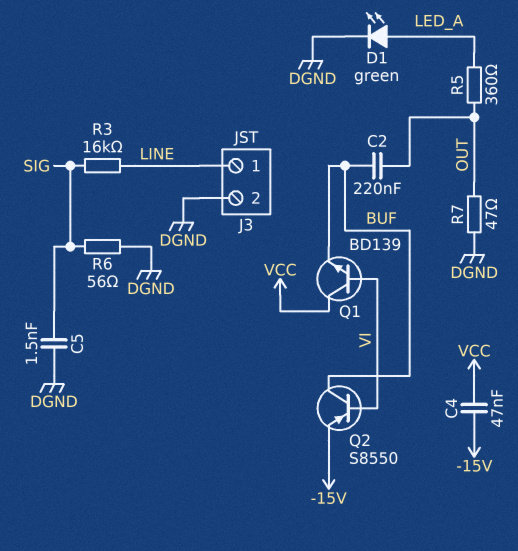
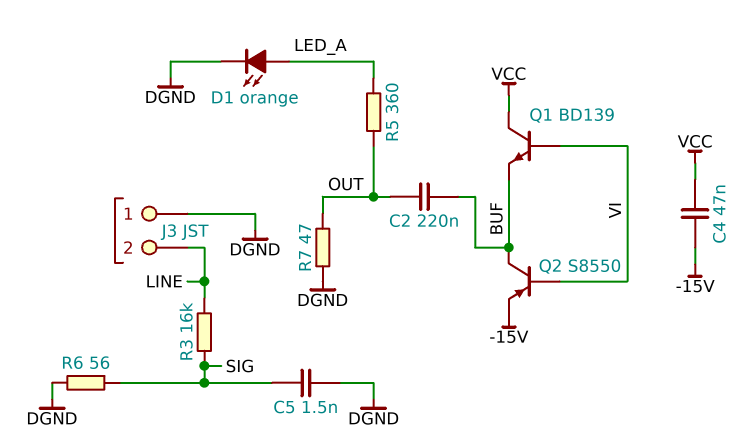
D1: LED green (A LED_A, K DGND) -> LED orange (A LED_A, K DGND)
J3 pin 1: LINE -> DGND
J3 pin 2: DGND -> LINE

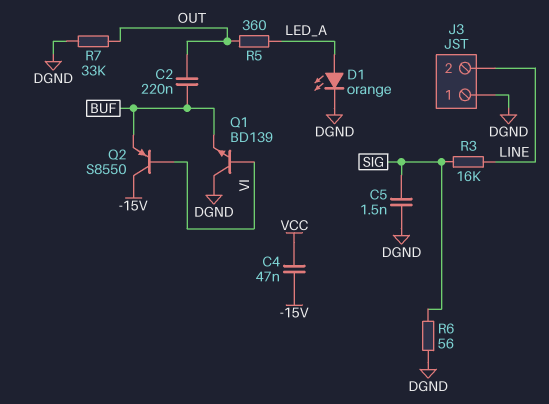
Q1: NPN BD139 (B VI, C VCC, E BUF) -> NPN BD139 (B VI, C DGND, E BUF)
Q2: PNP S8550 (B VI, C BUF, E -15V) -> PNP S8550 (B VI, C -15V, E BUF)
R7: 47 (DGND, OUT) -> 33k (DGND, OUT)

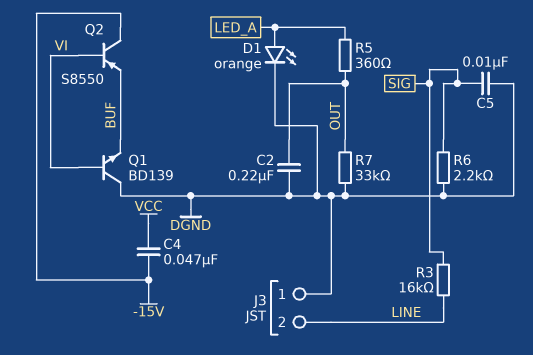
C2: 220nF (BUF, OUT) -> 220nF (DGND, OUT)
C5: 1.5nF (DGND, SIG) -> 10nF (DGND, SIG)
R6: 56 (DGND, SIG) -> 2.2k (DGND, SIG)

